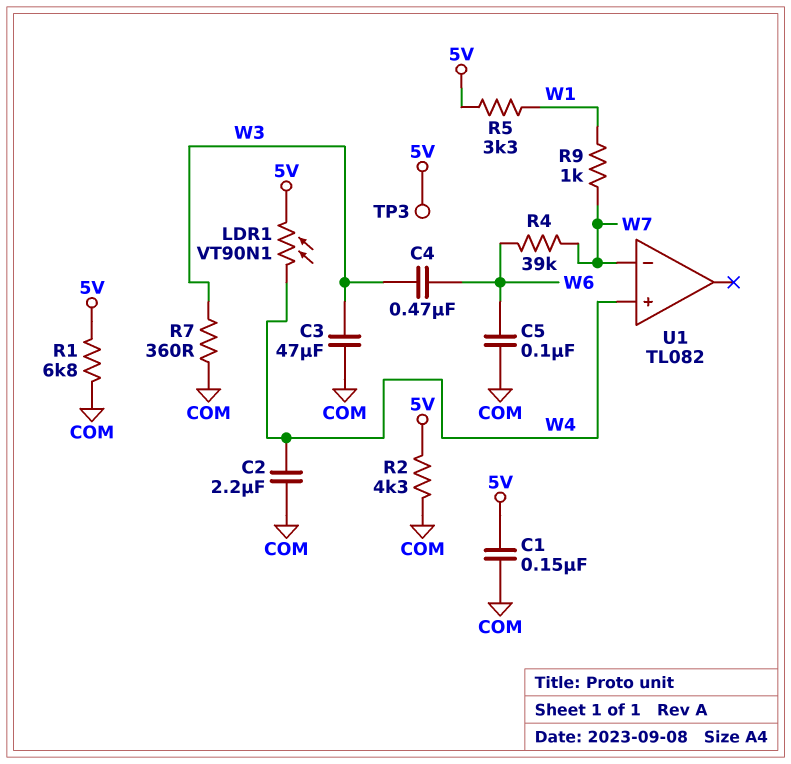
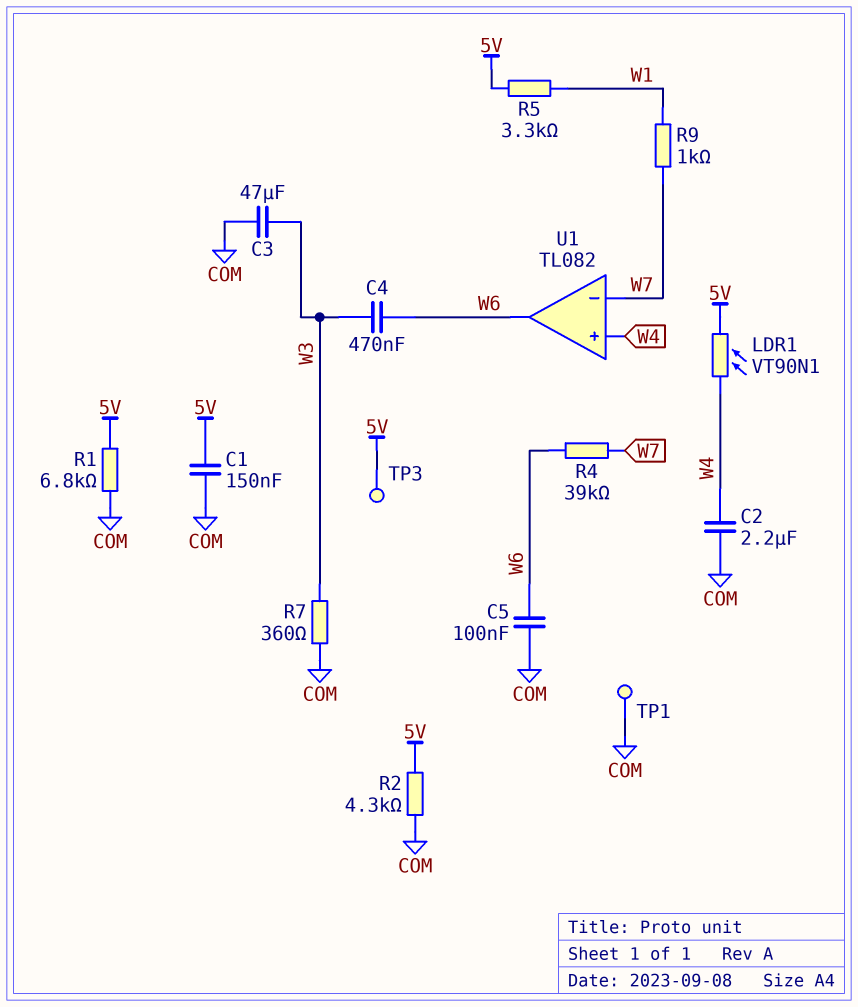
TP1: none -> test point (COM)
U1 pin out: none -> W6

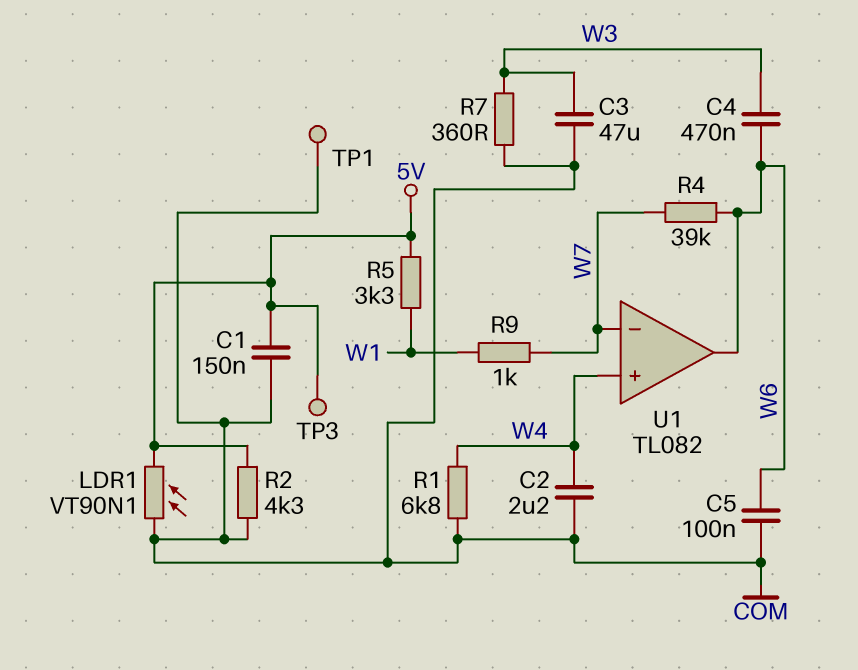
LDR1: VT90N1 (5V, W4) -> VT90N1 (5V, COM)
R1: 6.8k (5V, COM) -> 6.8k (COM, W4)

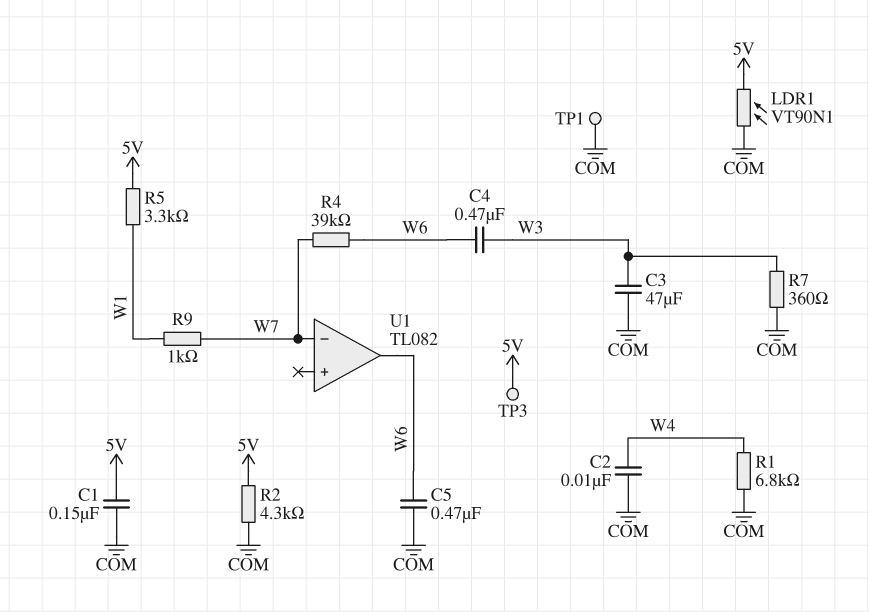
C2: 2.2uF (COM, W4) -> 10nF (COM, W4)
C5: 100nF (COM, W6) -> 470nF (COM, W6)
U1 pin in+: W4 -> none

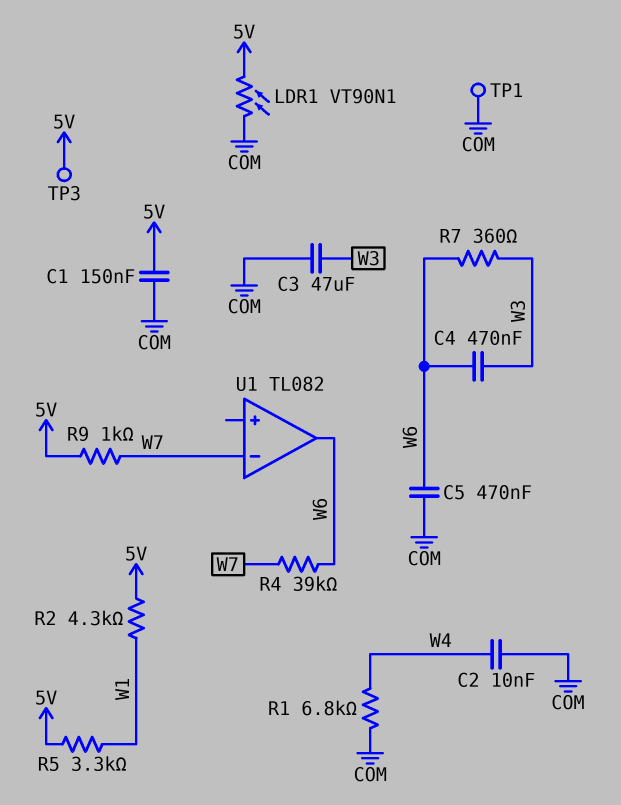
R2: 4.3k (5V, COM) -> 4.3k (5V, W1)
R7: 360 (COM, W3) -> 360 (W3, W6)
R9: 1k (W1, W7) -> 1k (5V, W7)

